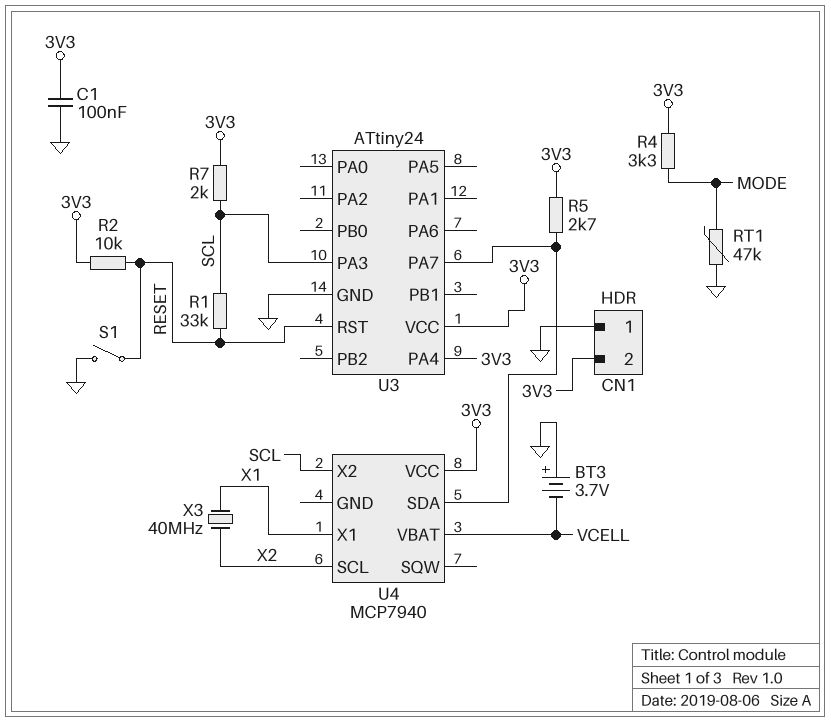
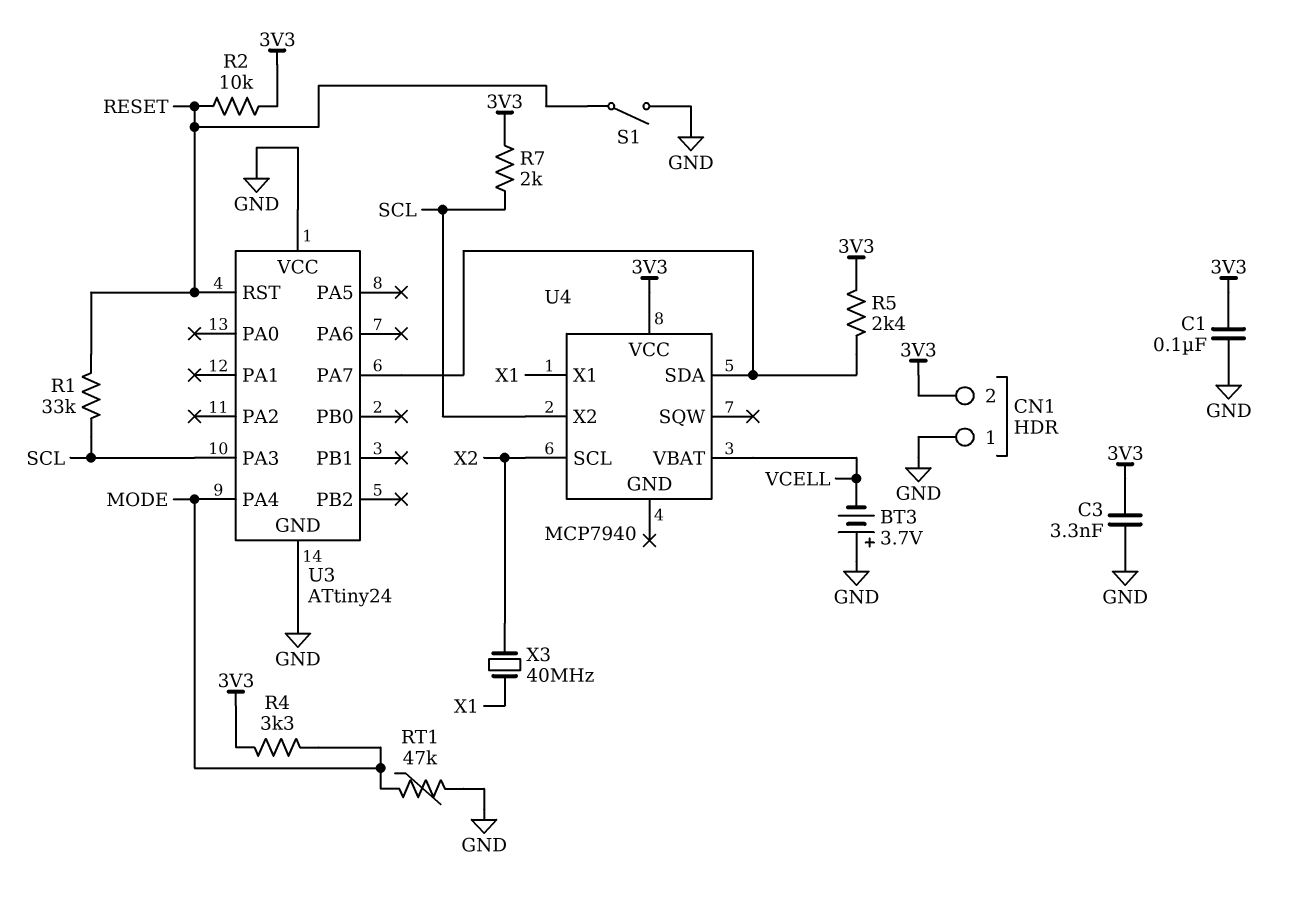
C3: none -> 3.3nF (3V3, GND)
R5: 2.7k (3V3, U3/PA7) -> 2.4k (3V3, U3/PA7)
U3 pin PA4: 3V3 -> MODE
U3 pin VCC: 3V3 -> GND

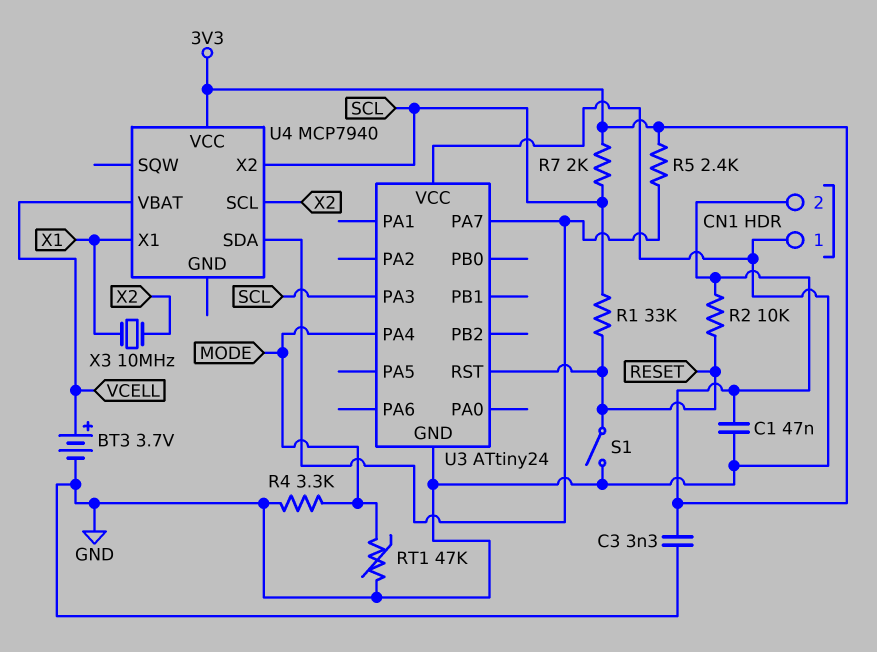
BT3: 3.7V (plus GND, minus VCELL) -> 3.7V (plus VCELL, minus GND)
C1: 100nF (3V3, GND) -> 47nF (3V3, GND)
R4: 3.3k (3V3, MODE) -> 3.3k (GND, MODE)
X3: 40MHz (X1, X2) -> 10MHz (X1, X2)

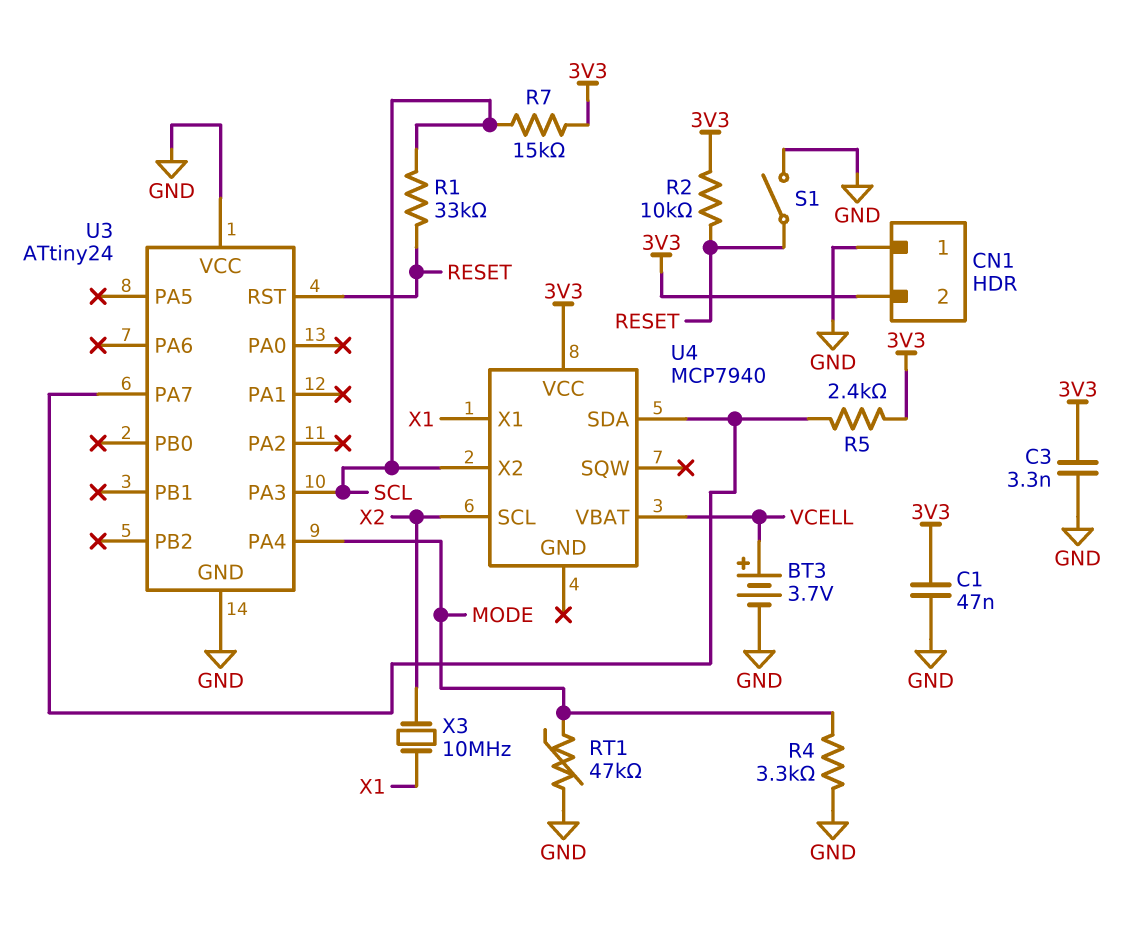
R7: 2k (3V3, SCL) -> 15k (3V3, SCL)

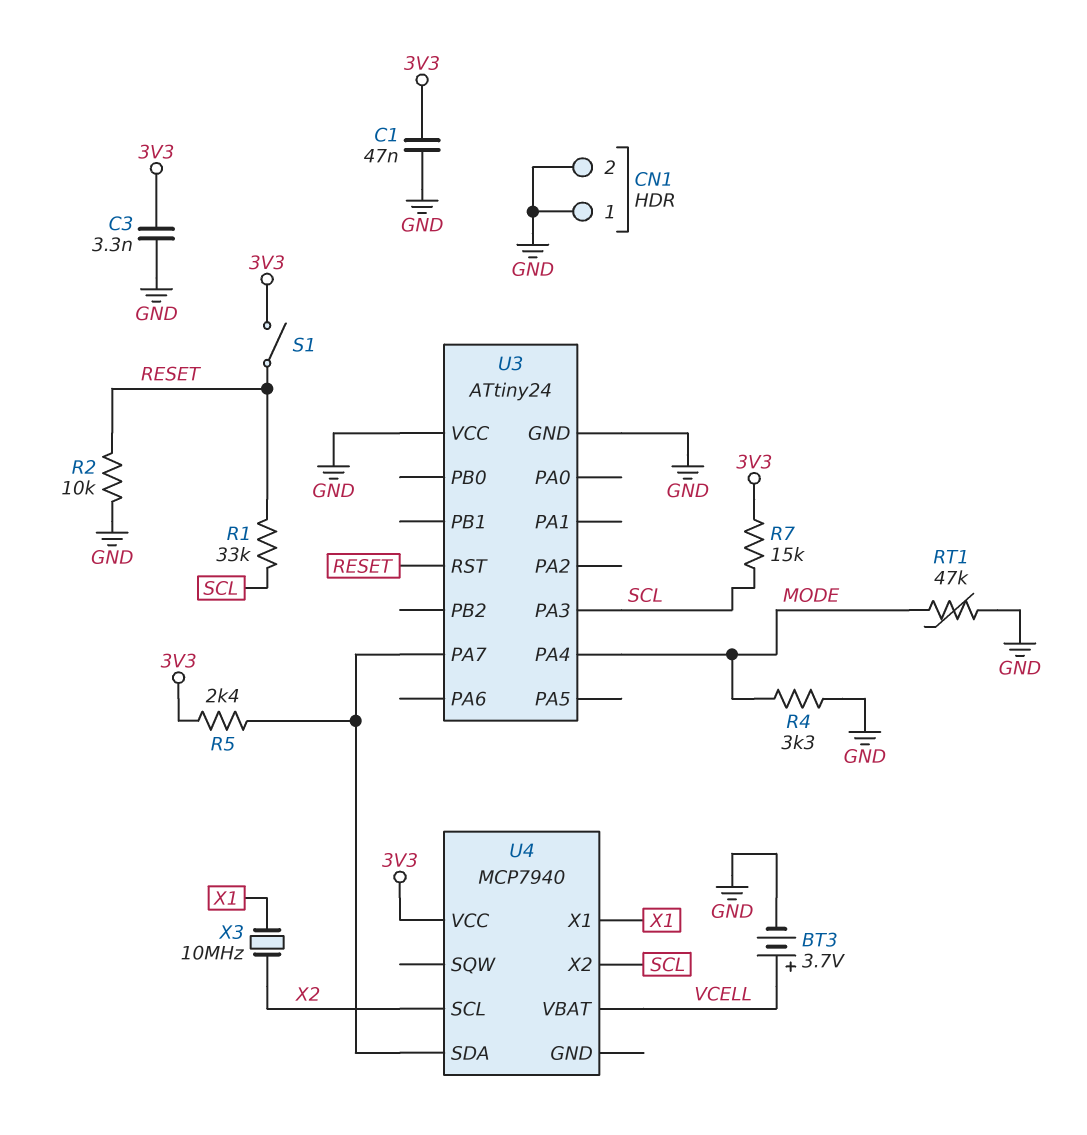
CN1 pin 2: 3V3 -> GND
R2: 10k (3V3, RESET) -> 10k (GND, RESET)
S1: switch (GND, RESET) -> switch (3V3, RESET)

